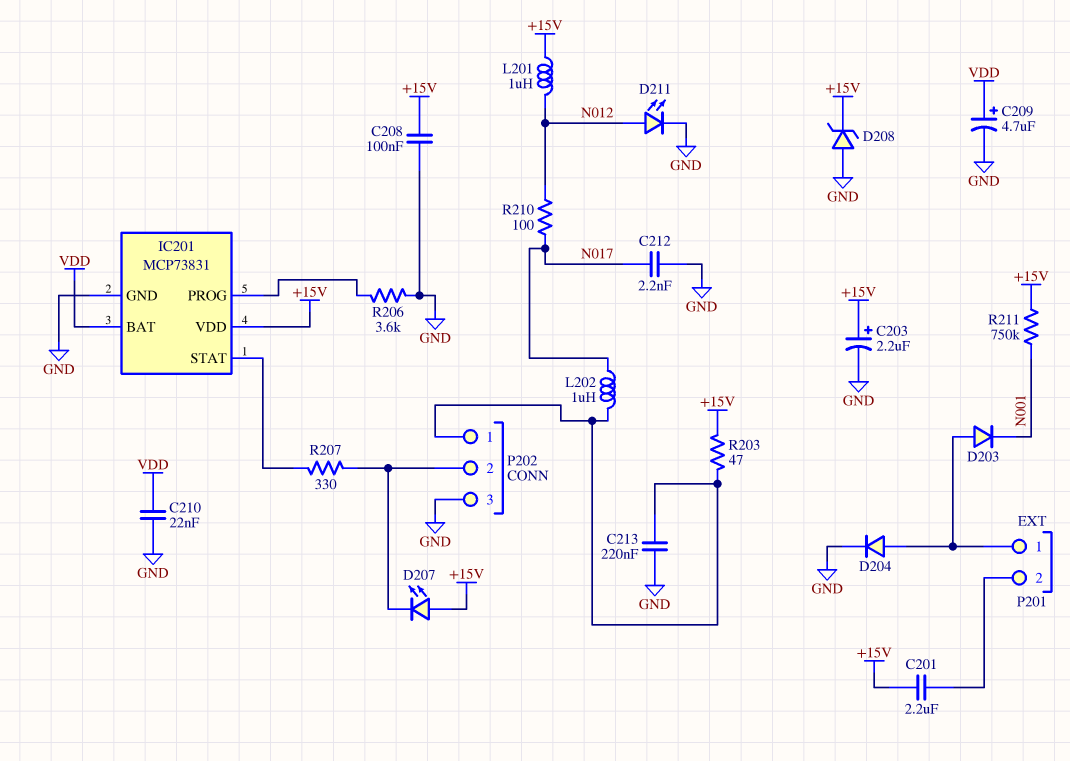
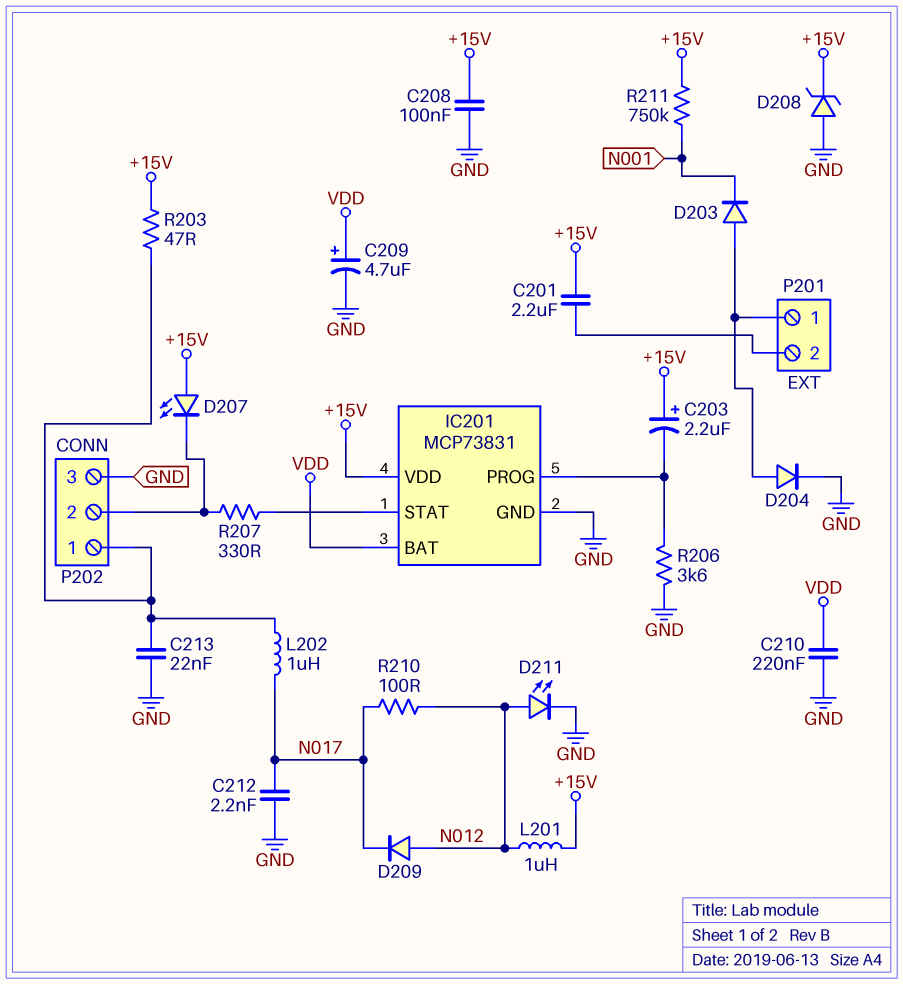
C203: 2.2uF (plus +15V, minus GND) -> 2.2uF (plus +15V, minus IC201/PROG)
C210: 22nF (GND, VDD) -> 220nF (GND, VDD)
C213: 220nF (GND, P202/1) -> 22nF (GND, P202/1)
D209: none -> diode (A N012, K N017)

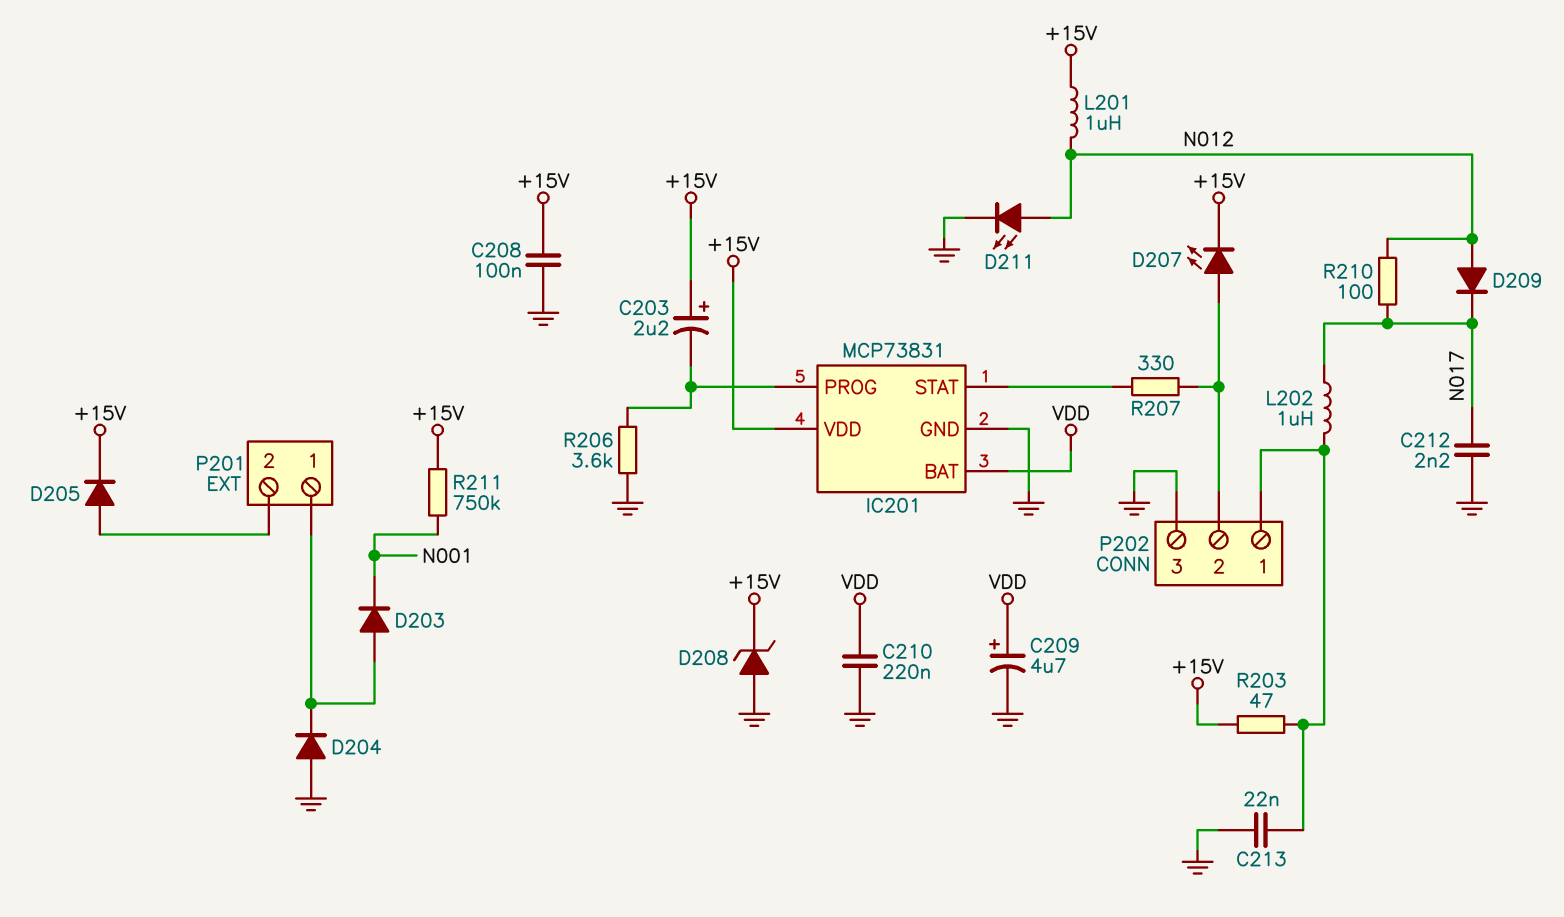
C201: 2.2uF (+15V, P201/2) -> none
D204: diode (A P201/1, K GND) -> diode (A GND, K P201/1)
D205: none -> diode (A P201/2, K +15V)
D207: LED (A +15V, K P202/2) -> LED (A P202/2, K +15V)

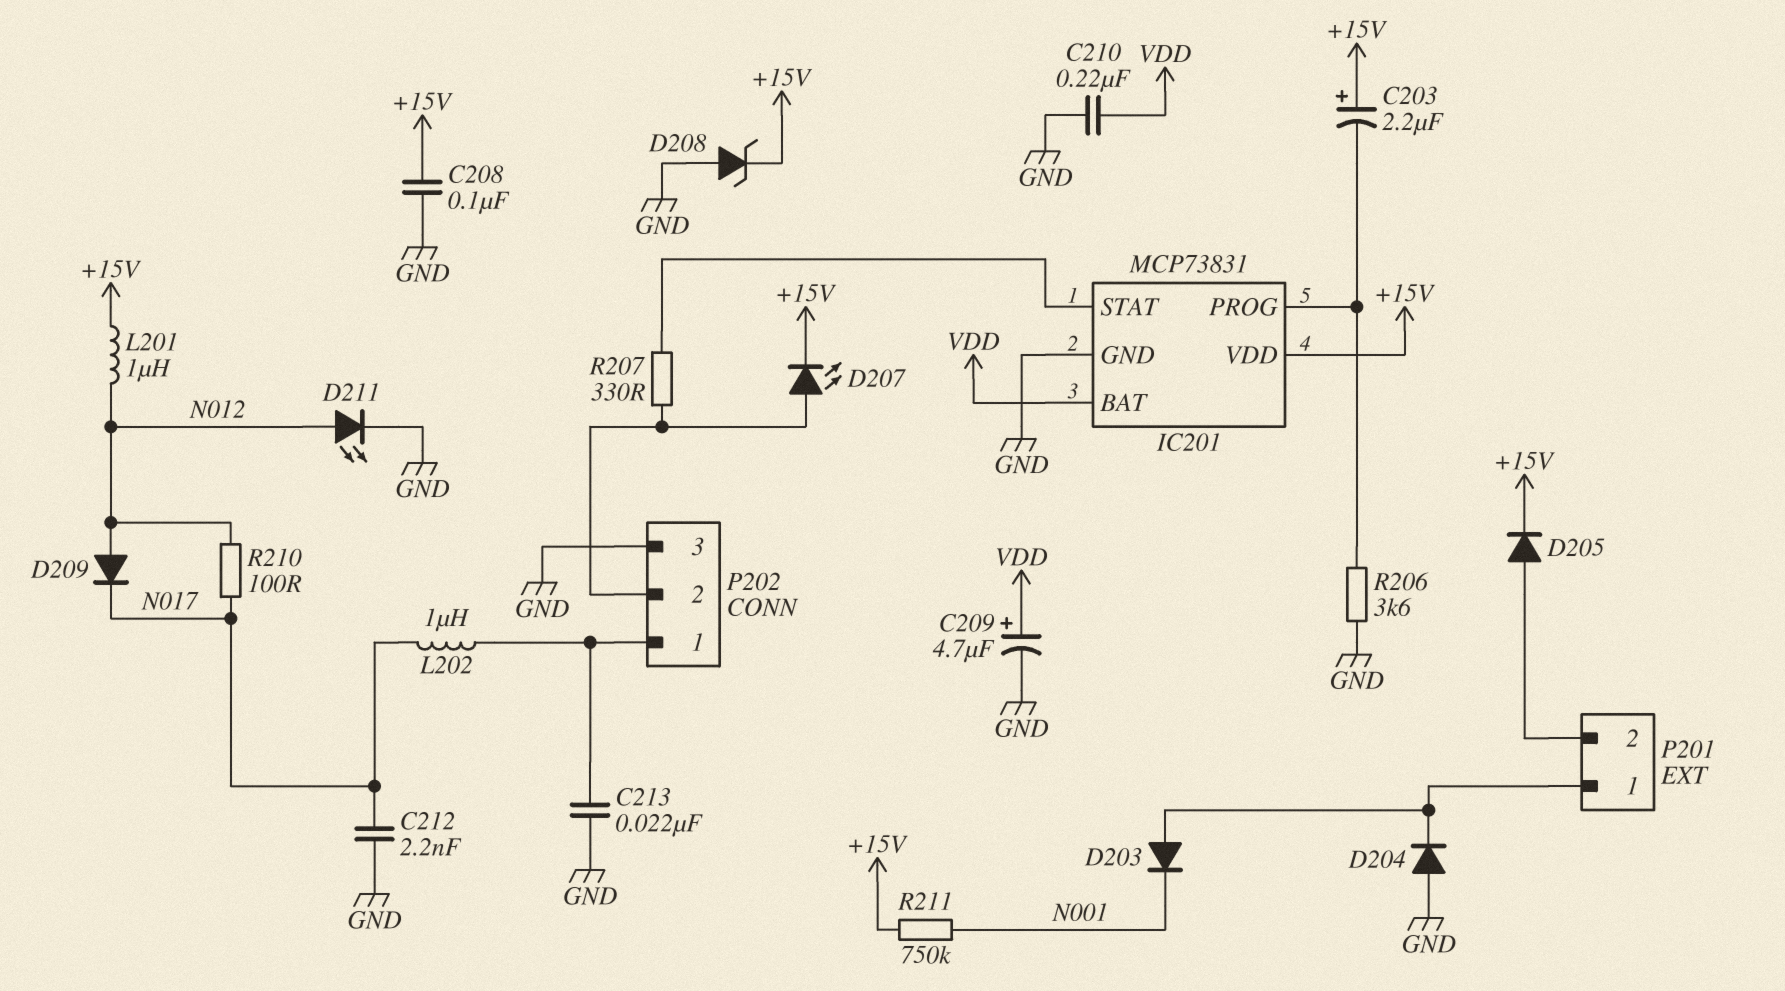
R203: 47 (+15V, P202/1) -> none

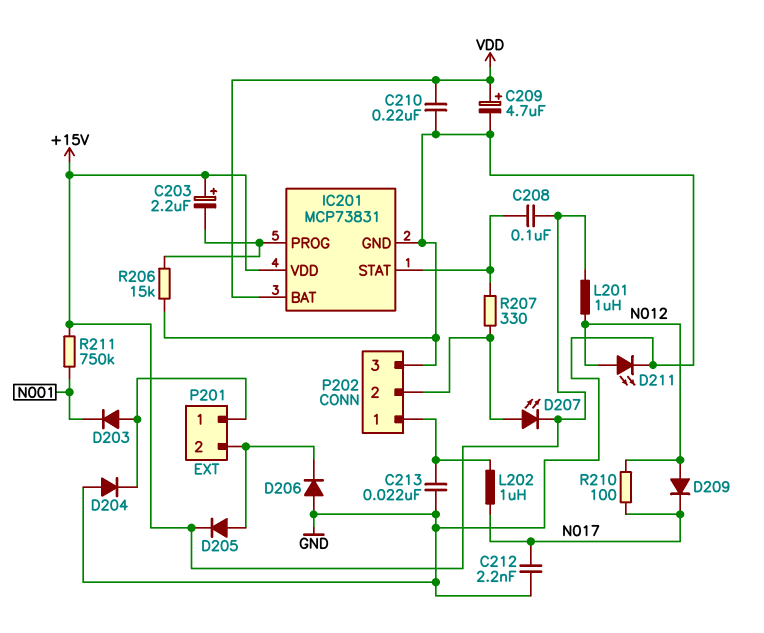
C208: 100nF (+15V, GND) -> 100nF (+15V, IC201/STAT)
D206: none -> diode (A GND, K P201/2)
D208: zener (A GND, K +15V) -> none
R206: 3.6k (GND, IC201/PROG) -> 15k (GND, IC201/PROG)

